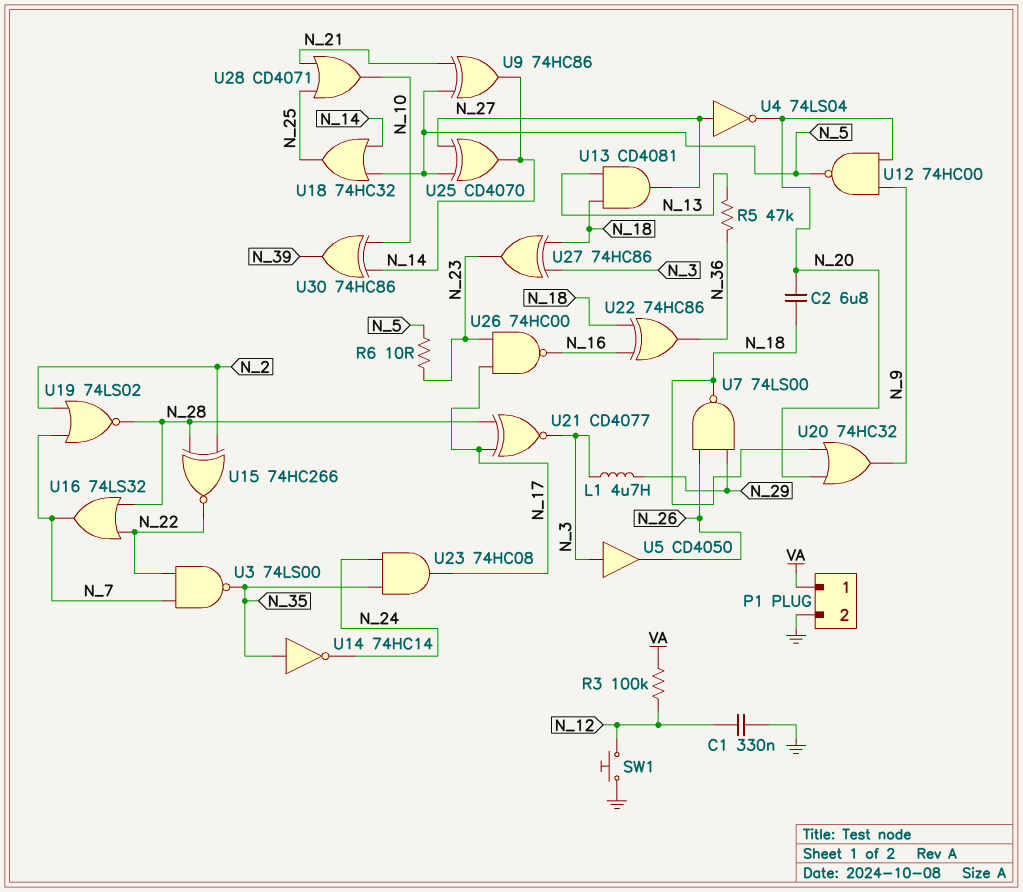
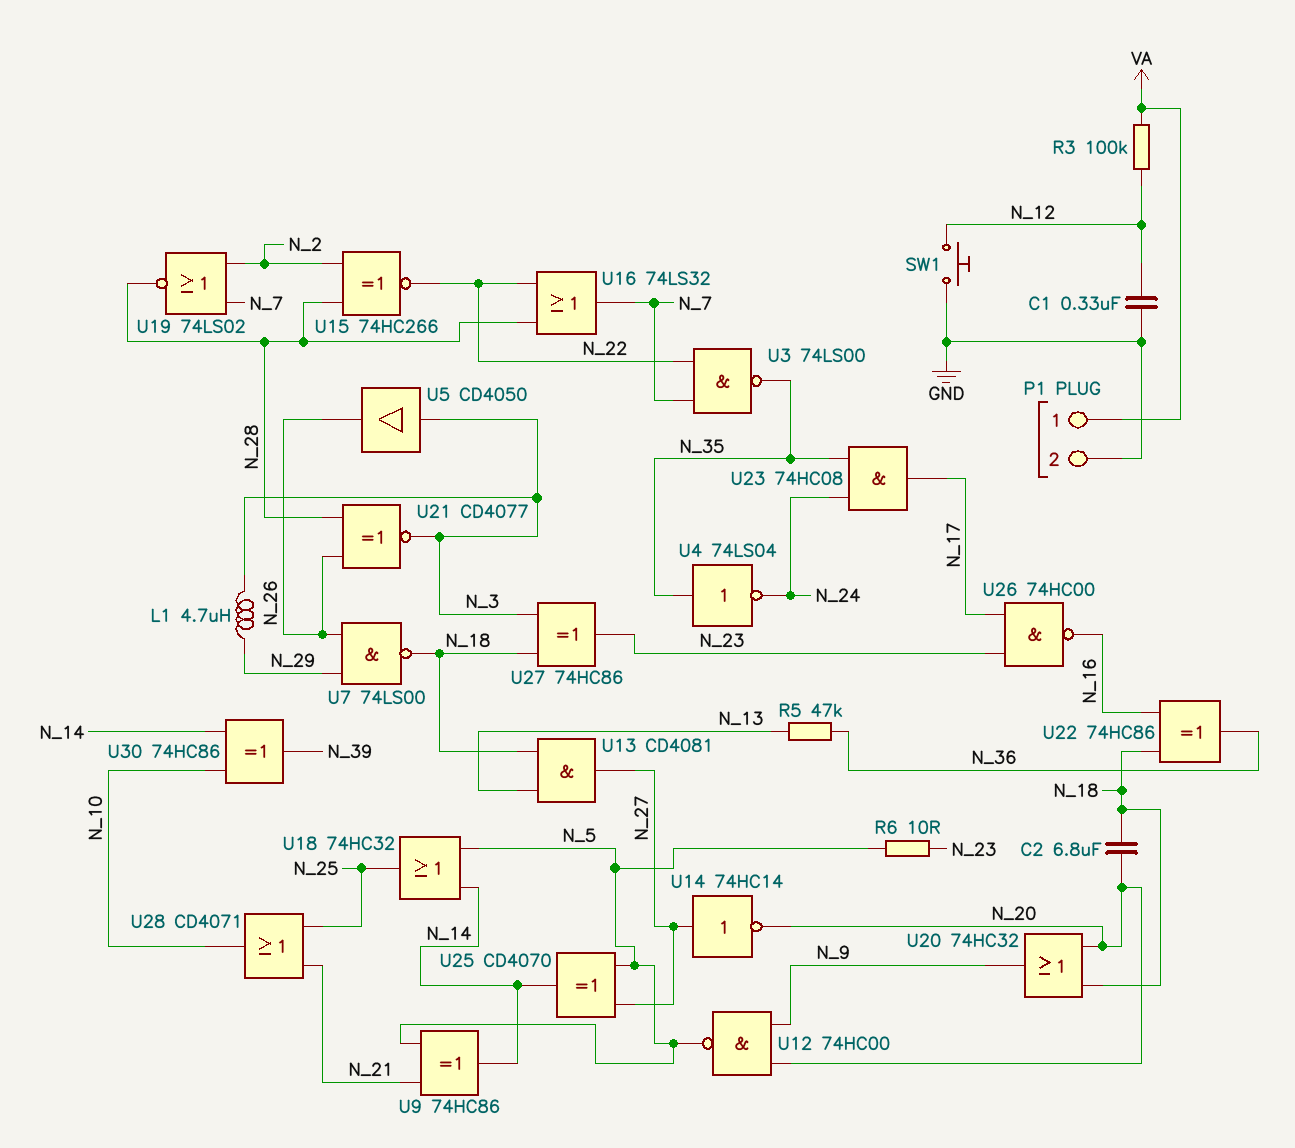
U4: NOT 74LS04 (in N_27, out N_20) -> NOT 74LS04 (in N_35, out N_24)
U14: NOT 74HC14 (in N_35, out N_24) -> NOT 74HC14 (in N_27, out N_20)
U21: XNOR CD4077 (in N_17, in N_28, out N_3) -> XNOR CD4077 (in N_26, in N_28, out N_3)

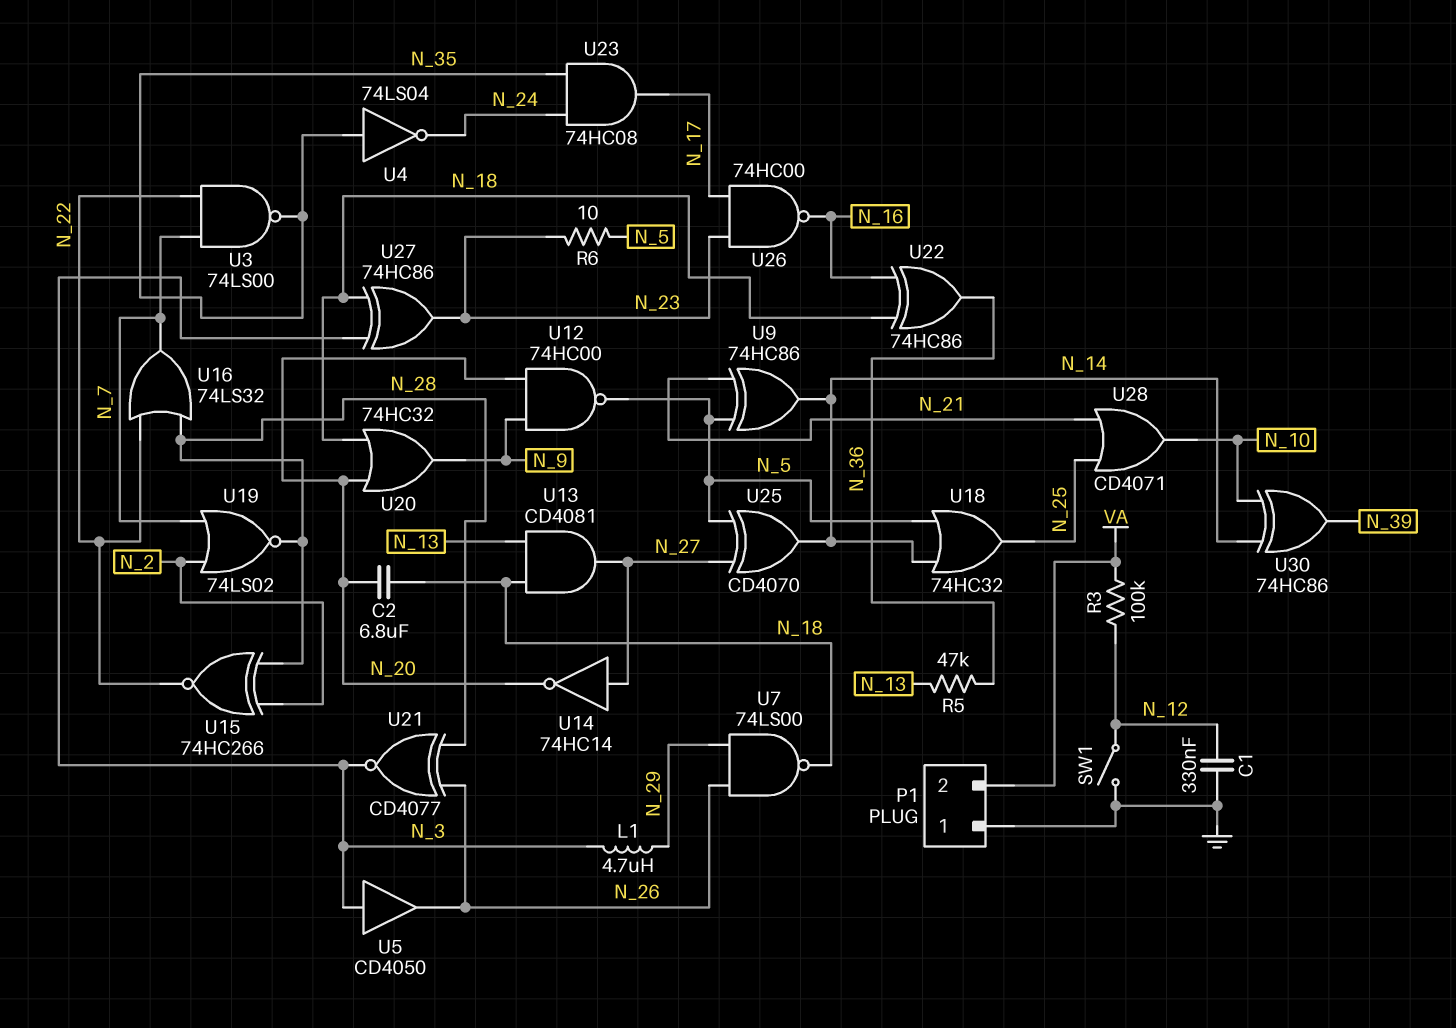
P1 pin 1: VA -> GND
P1 pin 2: GND -> VA
SW1: button (GND, N_12) -> switch (GND, N_12)

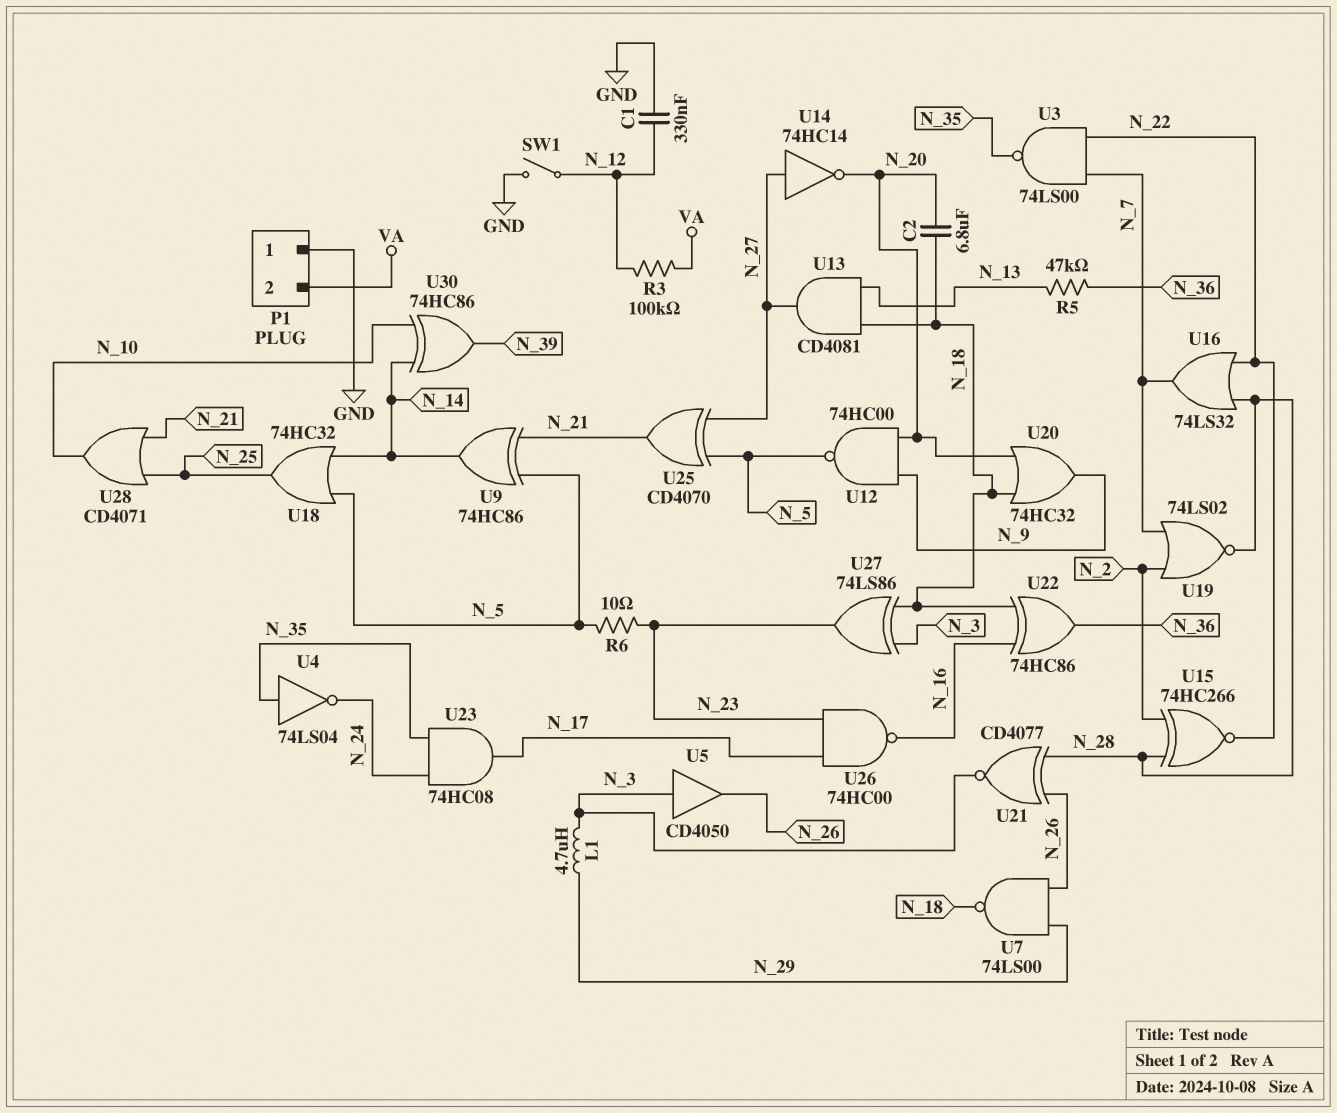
U25: XOR CD4070 (in N_5, in N_27, out N_14) -> XOR CD4070 (in N_5, in N_27, out N_21)
U27: XOR 74HC86 (in N_3, in N_18, out N_23) -> XOR 74LS86 (in N_3, in N_18, out N_23)

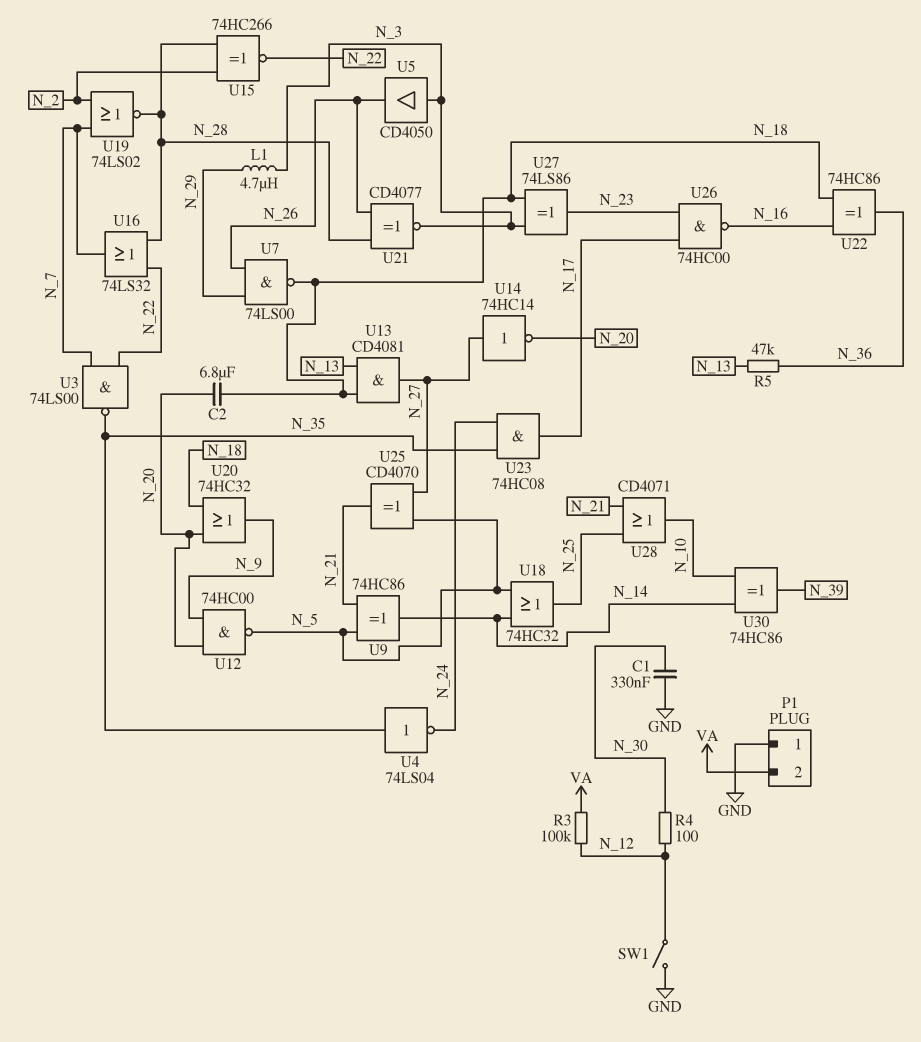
C1: 330nF (GND, N_12) -> 330nF (GND, N_30)
R4: none -> 100 (N_12, N_30)
R6: 10 (N_5, N_23) -> none

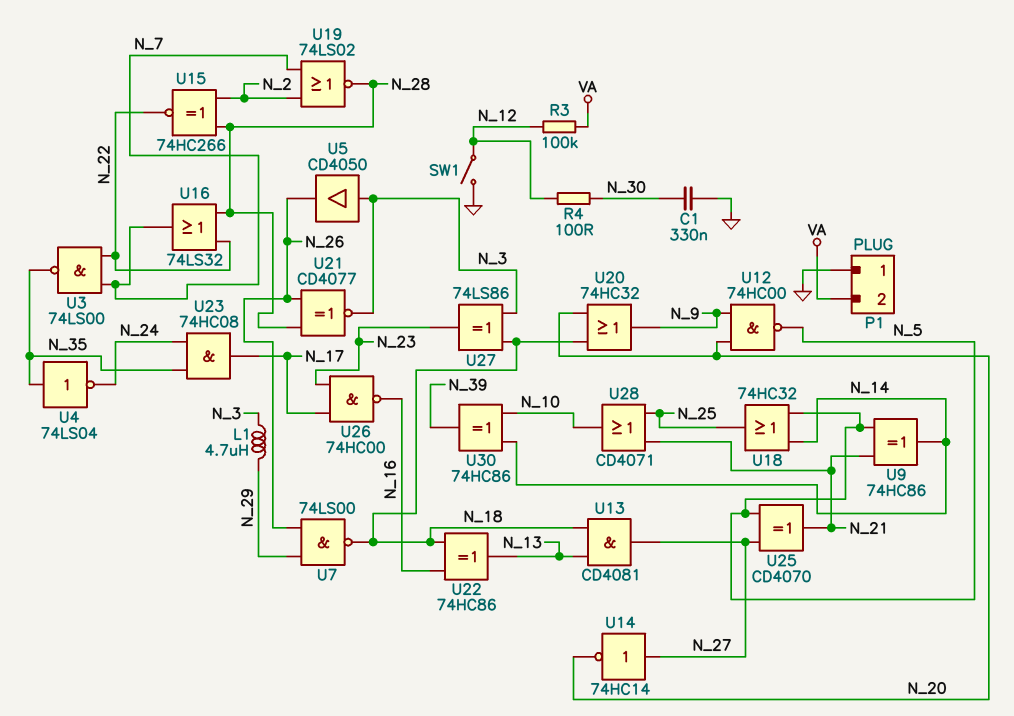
C2: 6.8uF (N_18, N_20) -> none
R5: 47k (N_13, N_36) -> none
U22: XOR 74HC86 (in N_16, in N_18, out N_36) -> XOR 74HC86 (in N_16, in N_18, out N_13)

